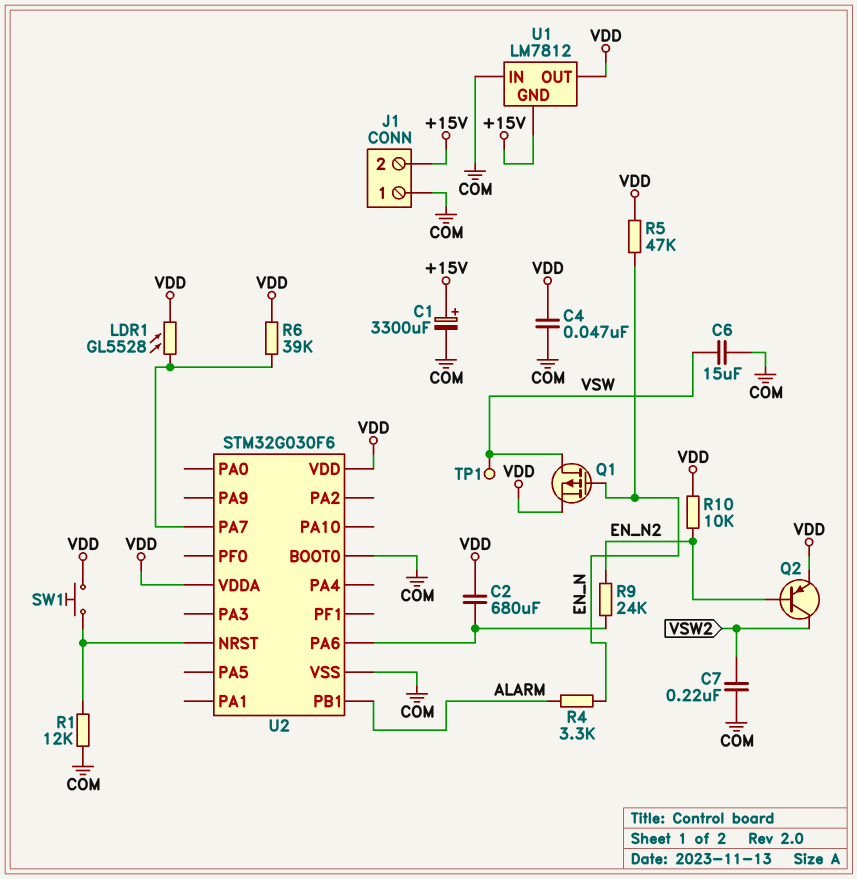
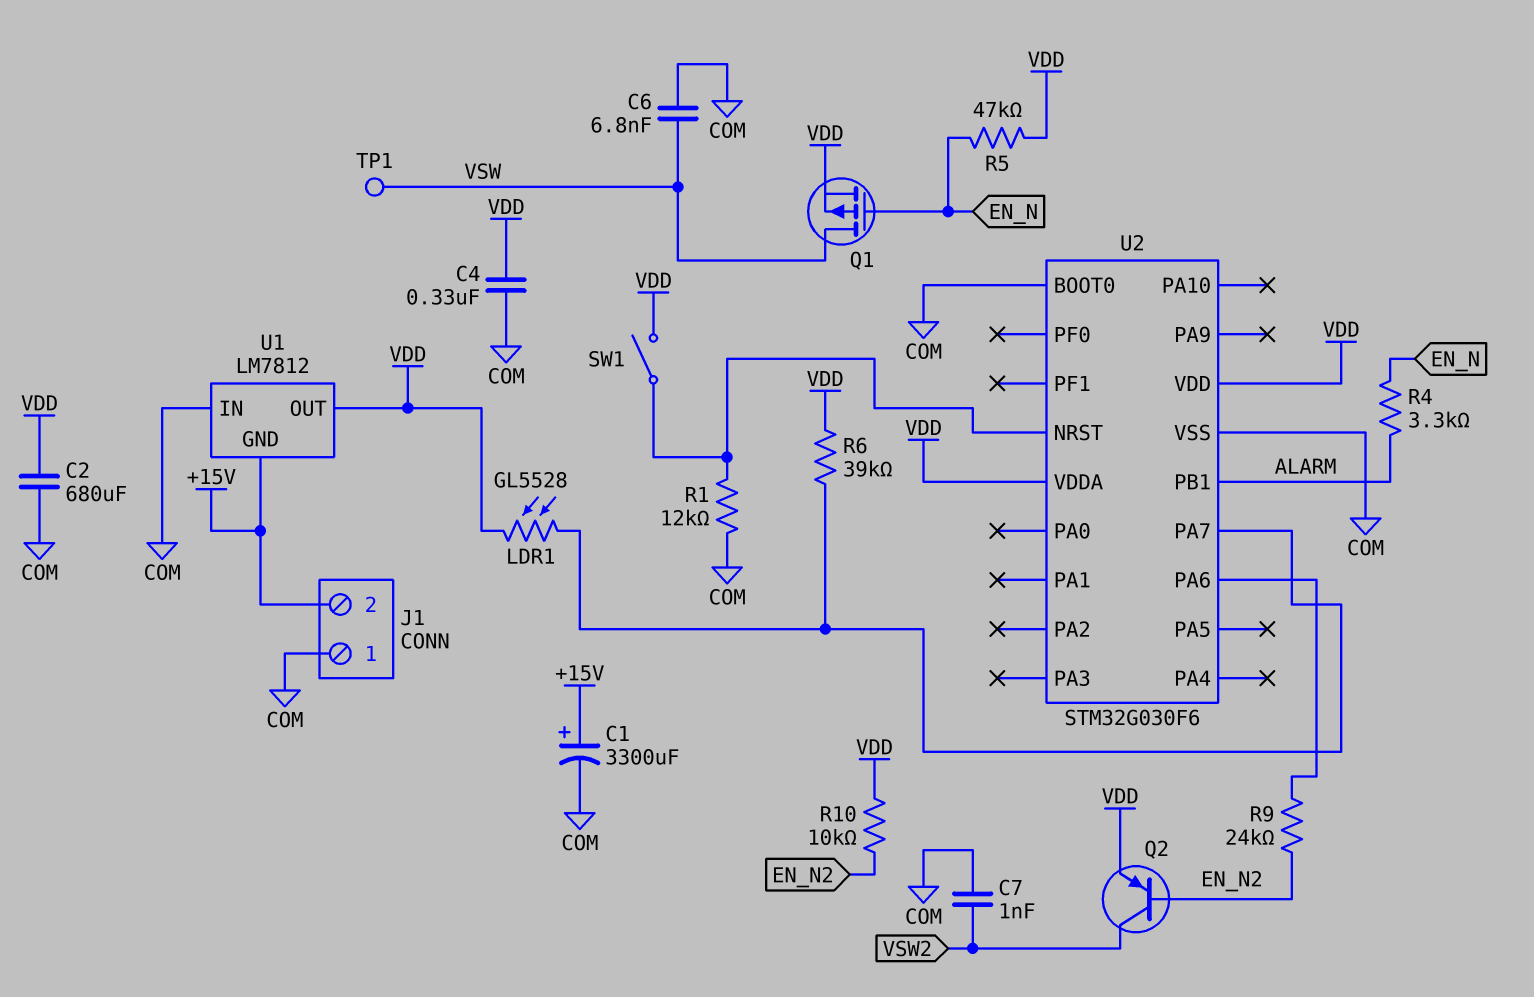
C2: 680uF (U2/PA6, VDD) -> 680uF (COM, VDD)
C4: 47nF (COM, VDD) -> 330nF (COM, VDD)
C6: 15uF (COM, VSW) -> 6.8nF (COM, VSW)
C7: 220nF (COM, VSW2) -> 1nF (COM, VSW2)
SW1: button (U2/NRST, VDD) -> switch (U2/NRST, VDD)

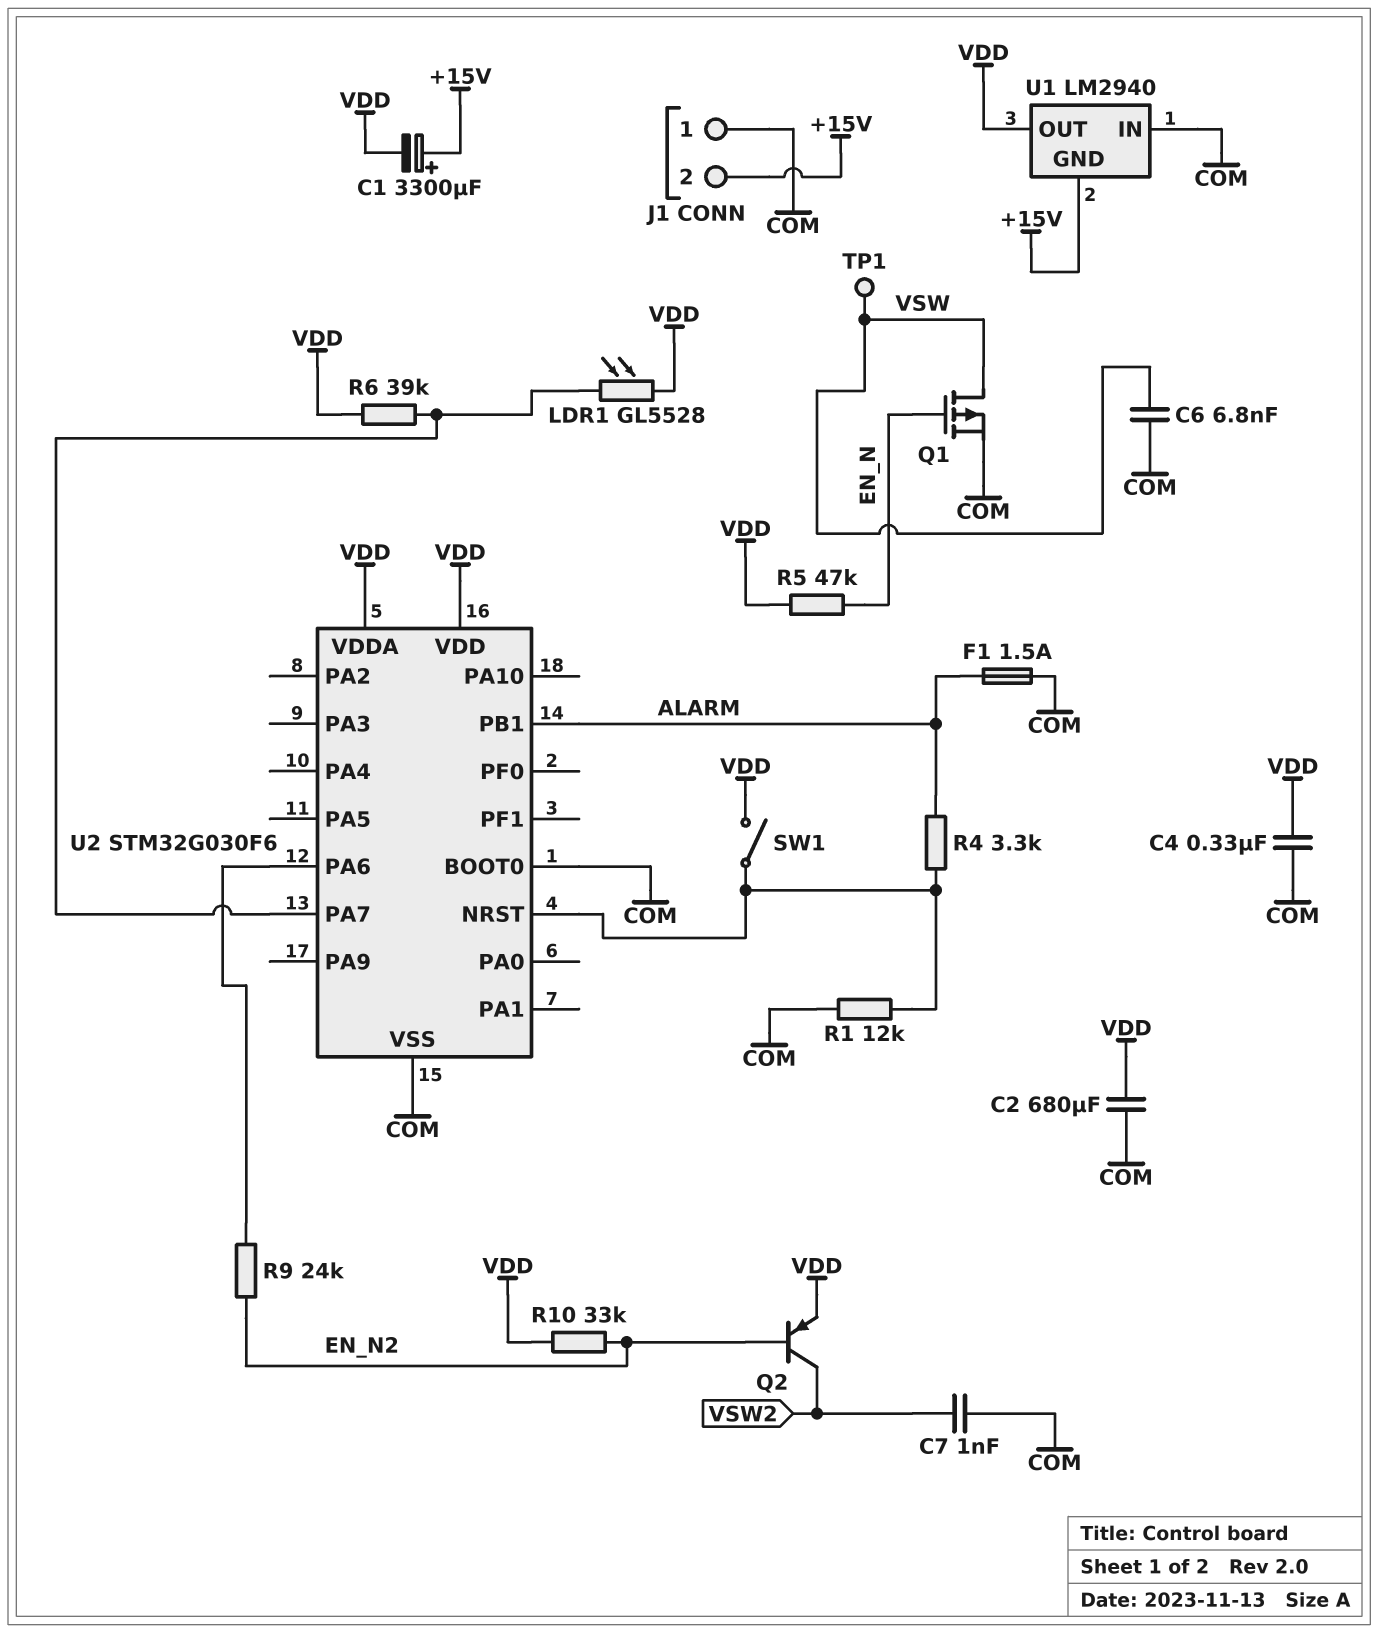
C1: 3300uF (plus +15V, minus COM) -> 3300uF (plus +15V, minus VDD)
F1: none -> 1.5A (ALARM, COM)
Q1: PMOS (G EN_N, D VSW, S VDD) -> PMOS (G EN_N, D VSW, S COM)
R4: 3.3k (ALARM, EN_N) -> 3.3k (ALARM, U2/NRST)
R10: 10k (EN_N2, VDD) -> 33k (EN_N2, VDD)
U1: LM7812 -> LM2940

